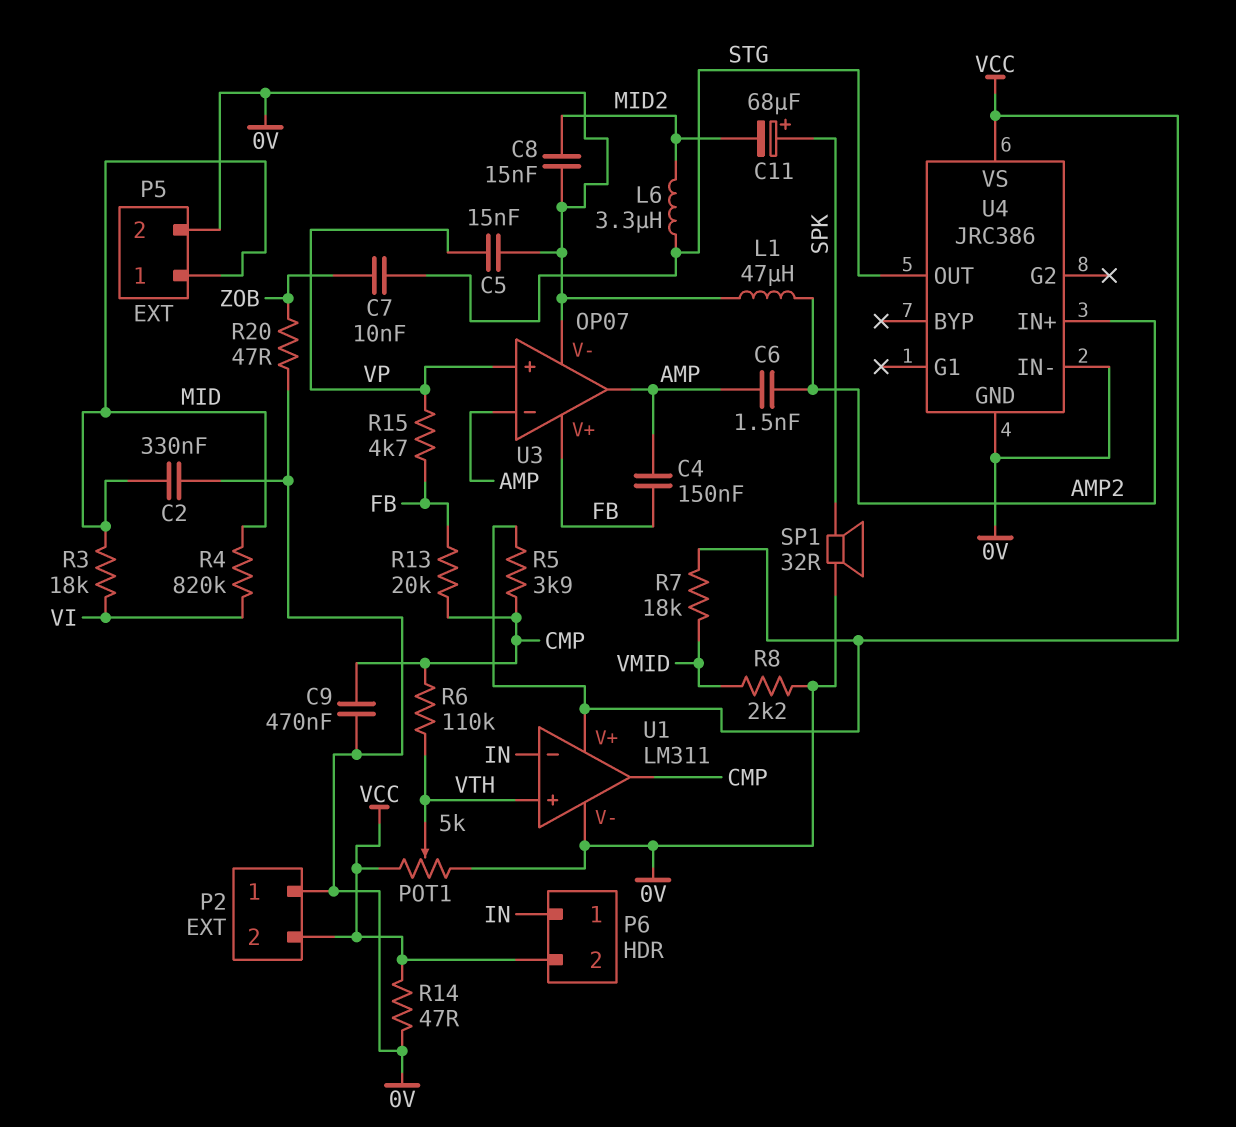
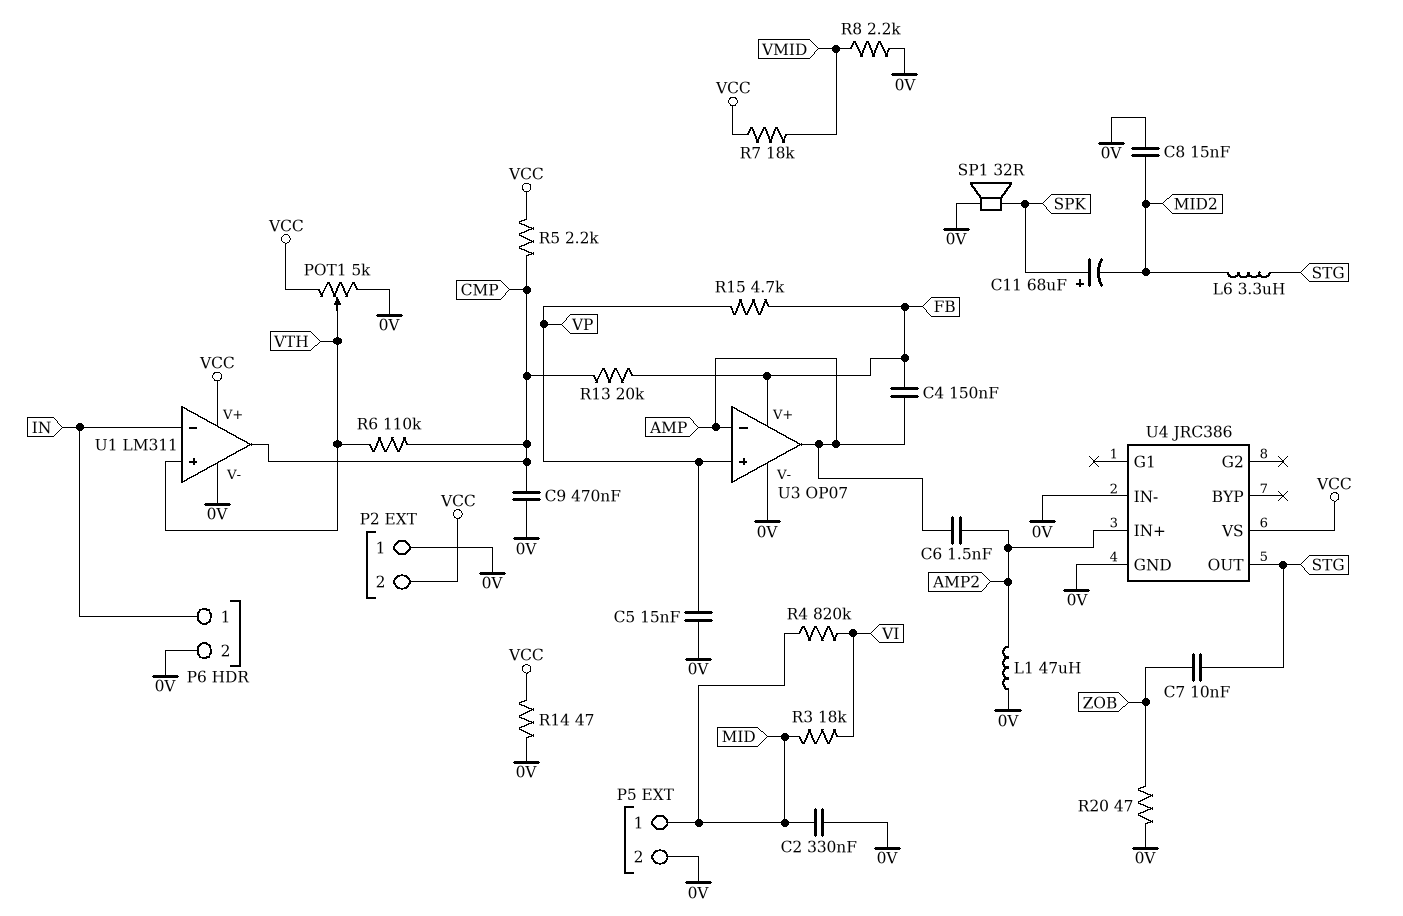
P6 pin 2: VCC -> 0V
R5: 3.9k (CMP, VCC) -> 2.2k (CMP, VCC)

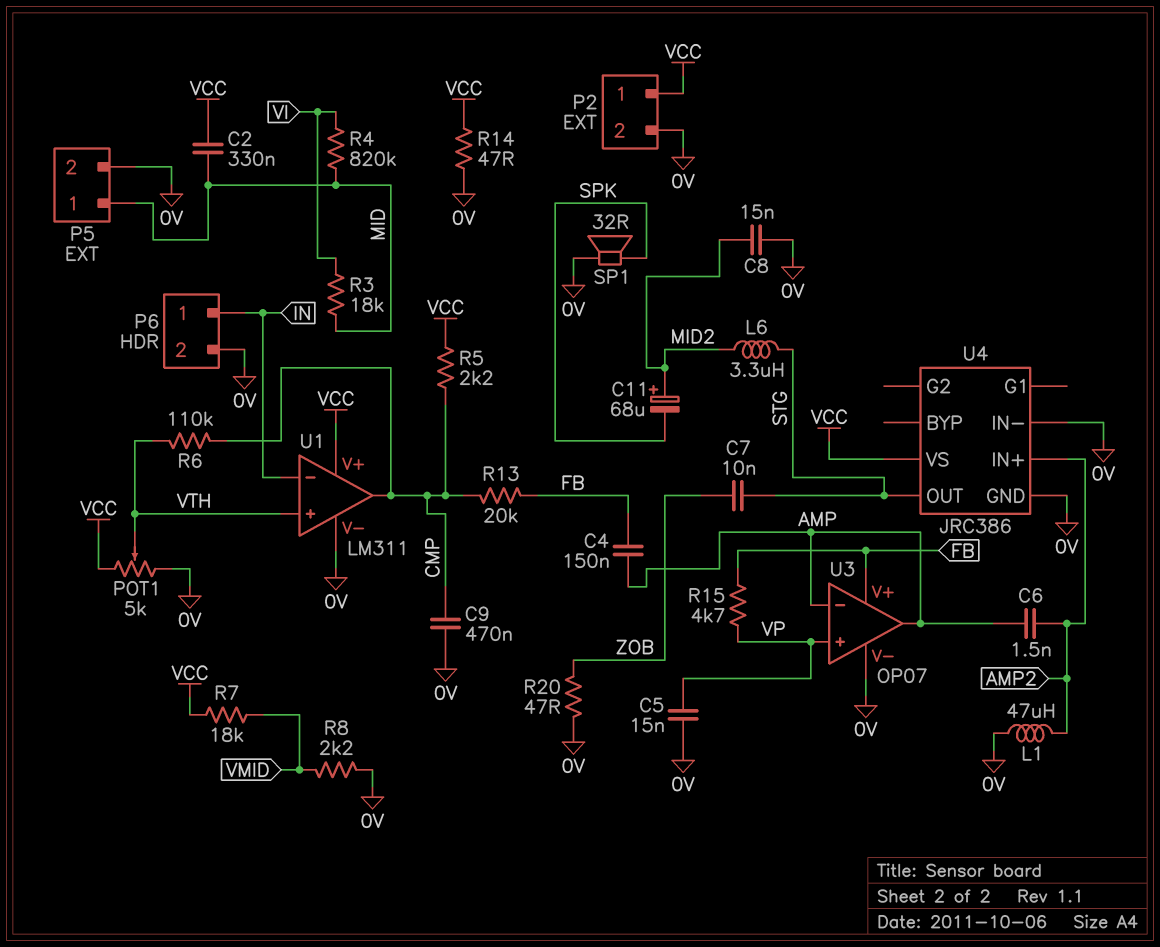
C2: 330nF (0V, MID) -> 330nF (MID, VCC)
C11: 68uF (plus SPK, minus MID2) -> 68uF (plus MID2, minus SPK)
P2 pin 1: 0V -> VCC
P2 pin 2: VCC -> 0V

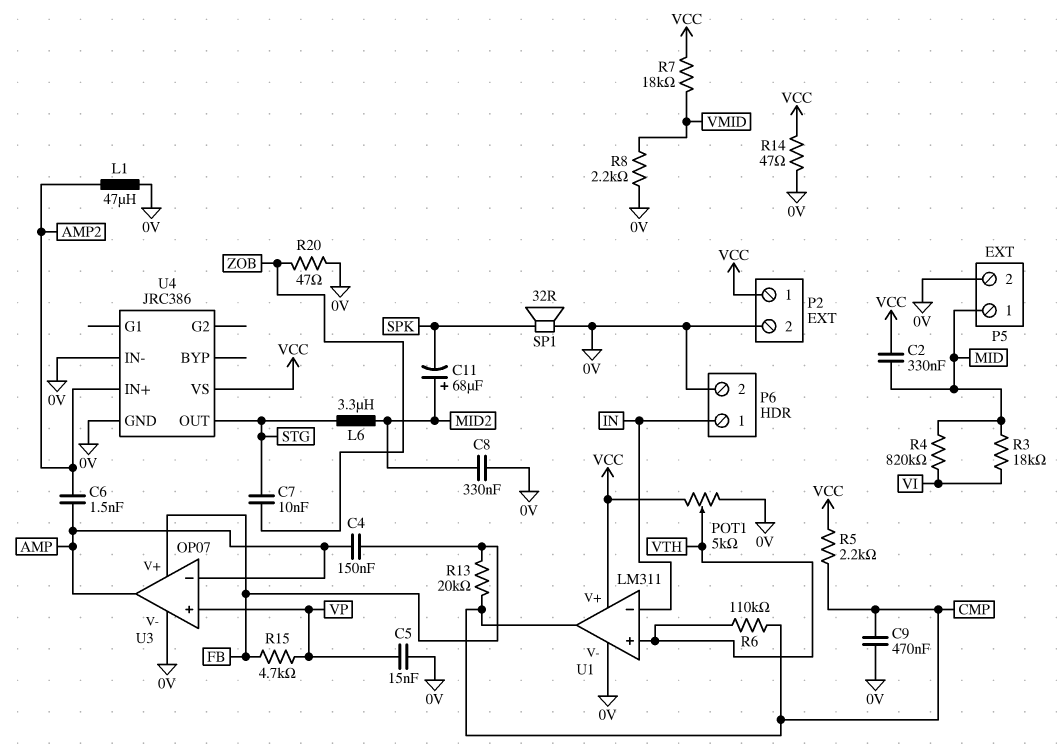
C8: 15nF (0V, MID2) -> 330nF (0V, MID2)

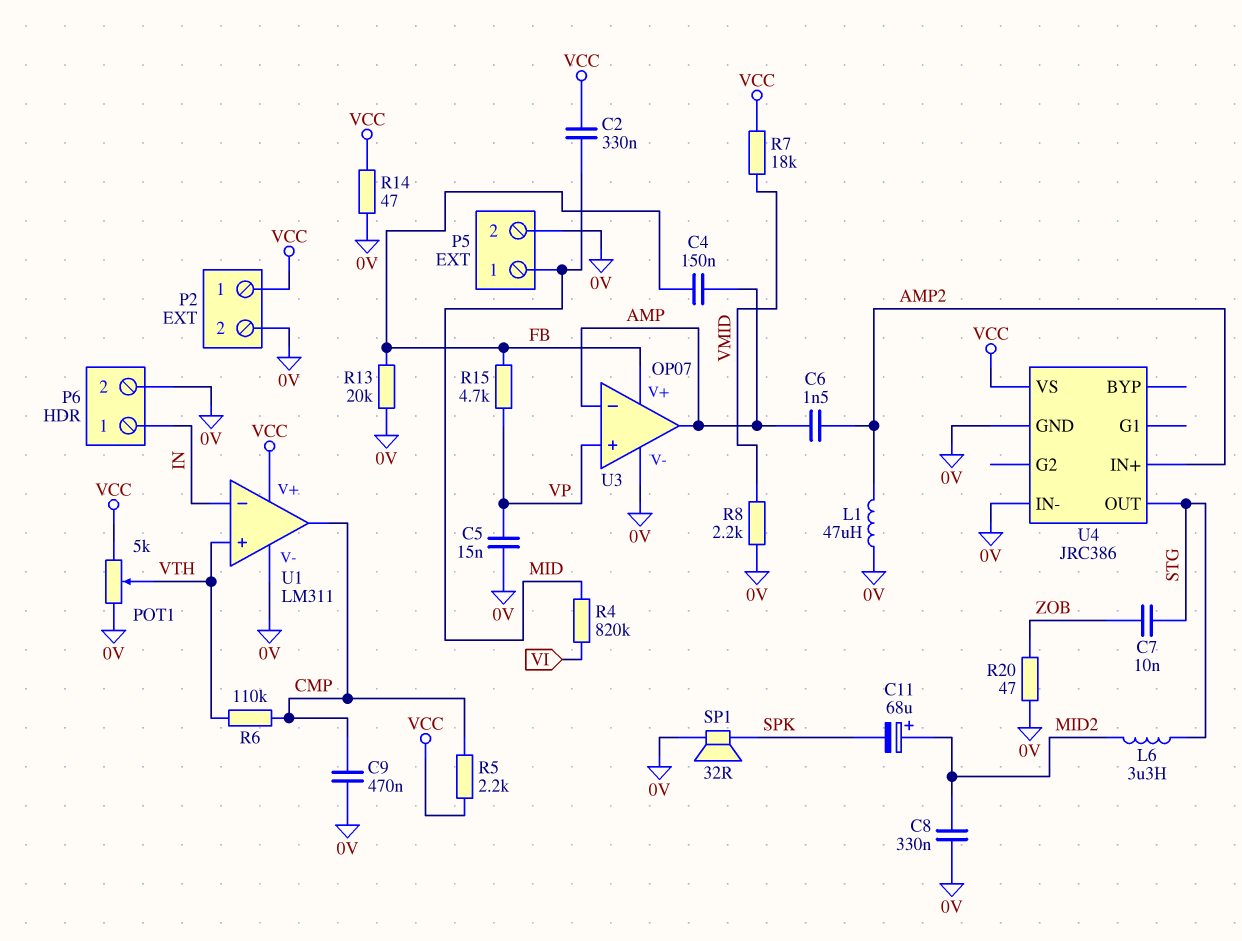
R3: 18k (MID, VI) -> none
R13: 20k (CMP, FB) -> 20k (0V, FB)

